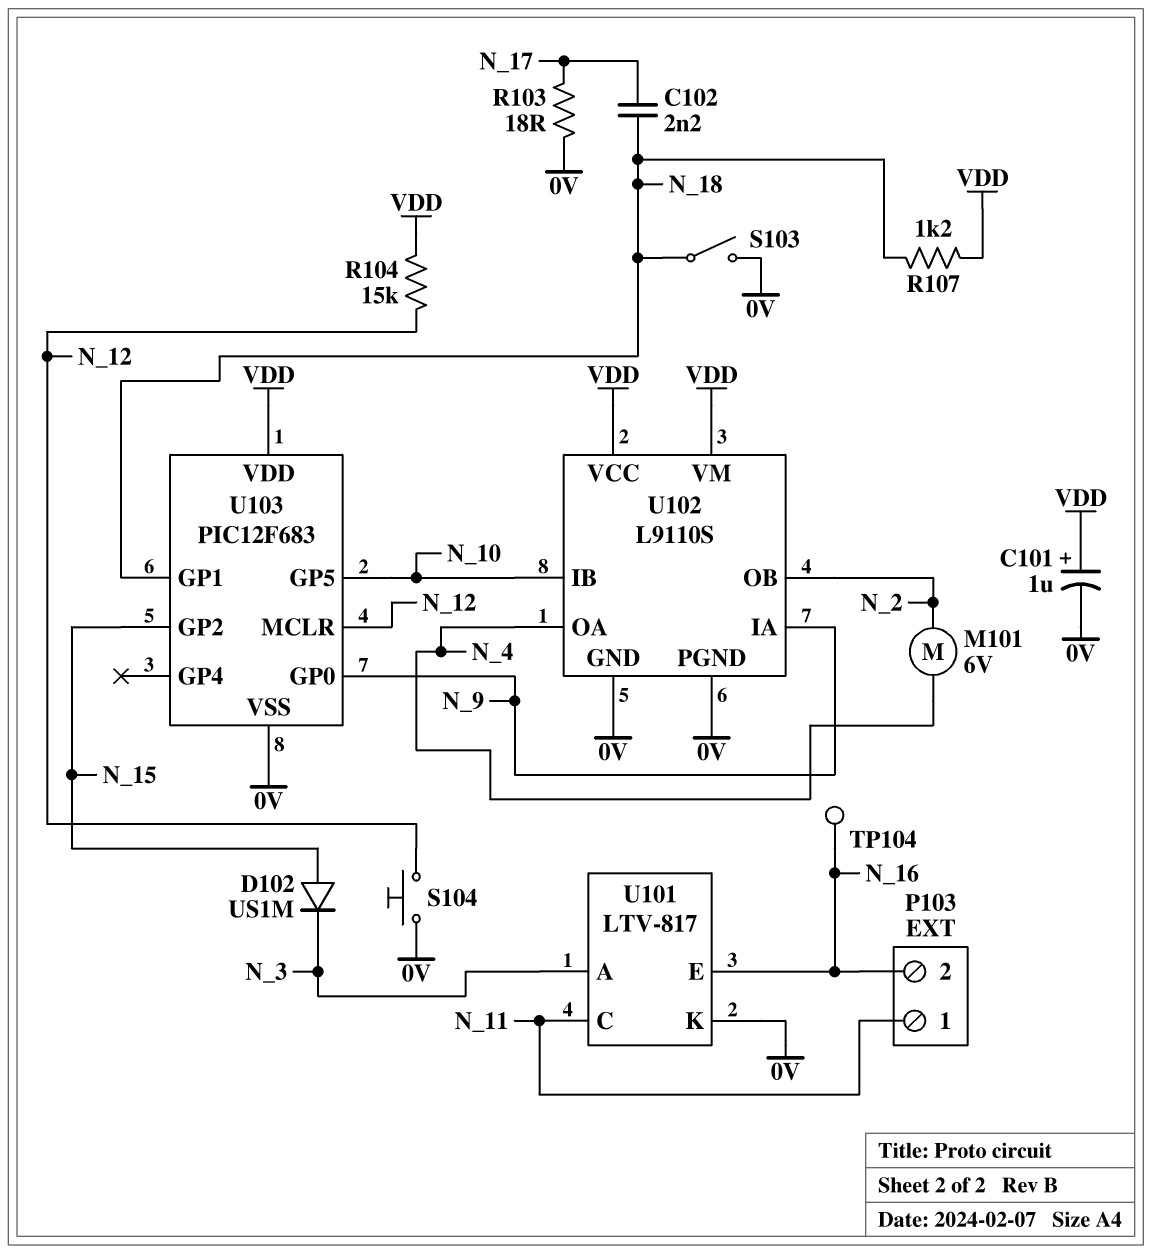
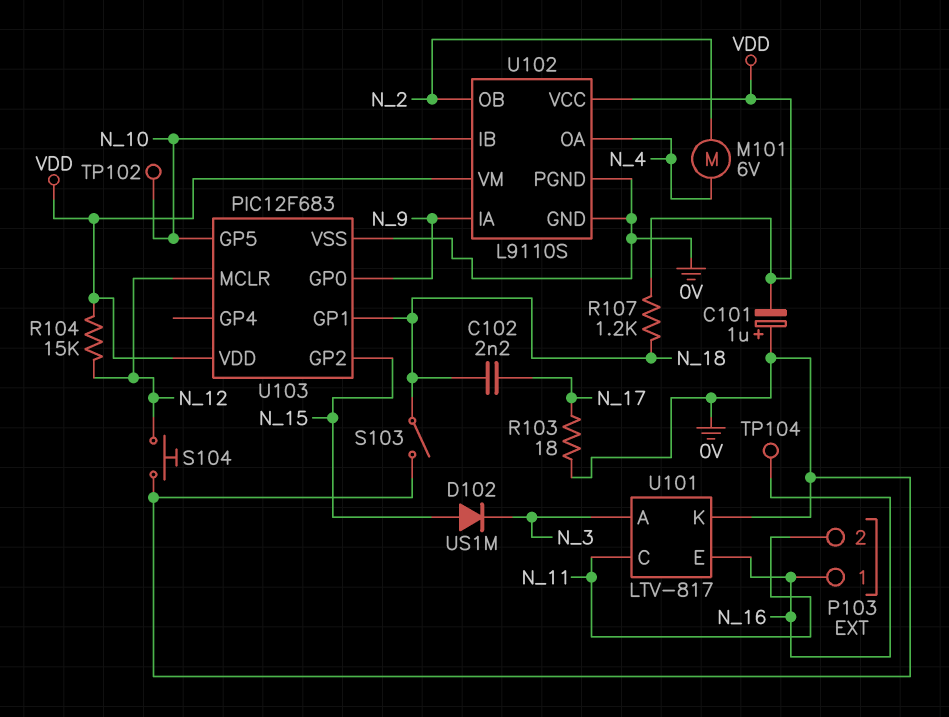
C101: 1uF (plus VDD, minus 0V) -> 1uF (plus 0V, minus VDD)
P103 pin 1: N_11 -> N_16
P103 pin 2: N_16 -> N_11
TP102: none -> test point (N_10)

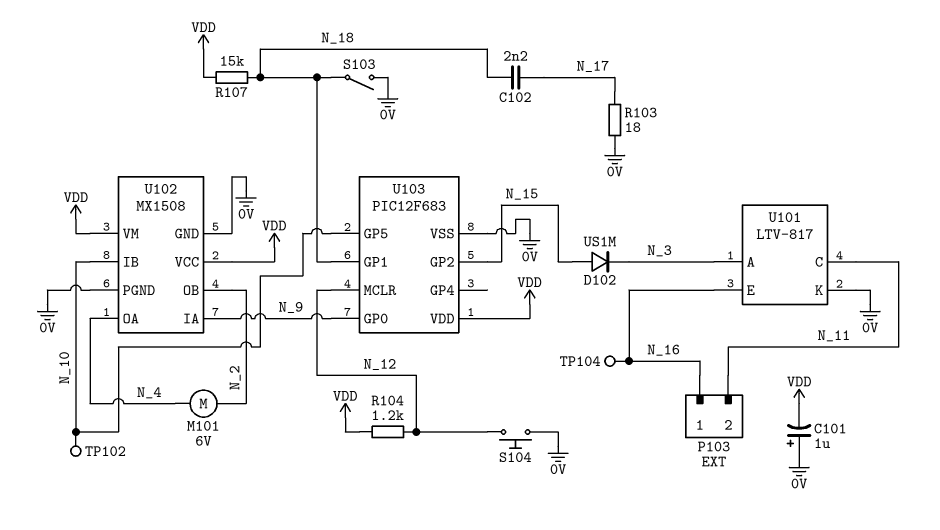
R104: 15k (N_12, VDD) -> 1.2k (N_12, VDD)
R107: 1.2k (N_18, VDD) -> 15k (N_18, VDD)
U102: L9110S -> MX1508

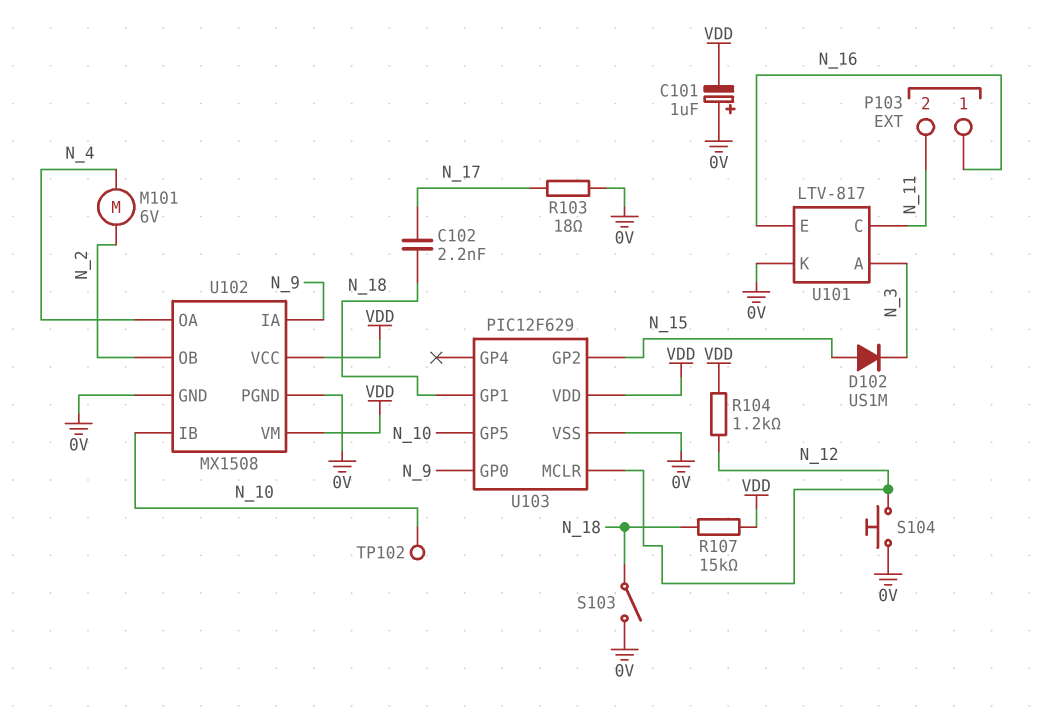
TP104: test point (N_16) -> none
U103: PIC12F683 -> PIC12F629

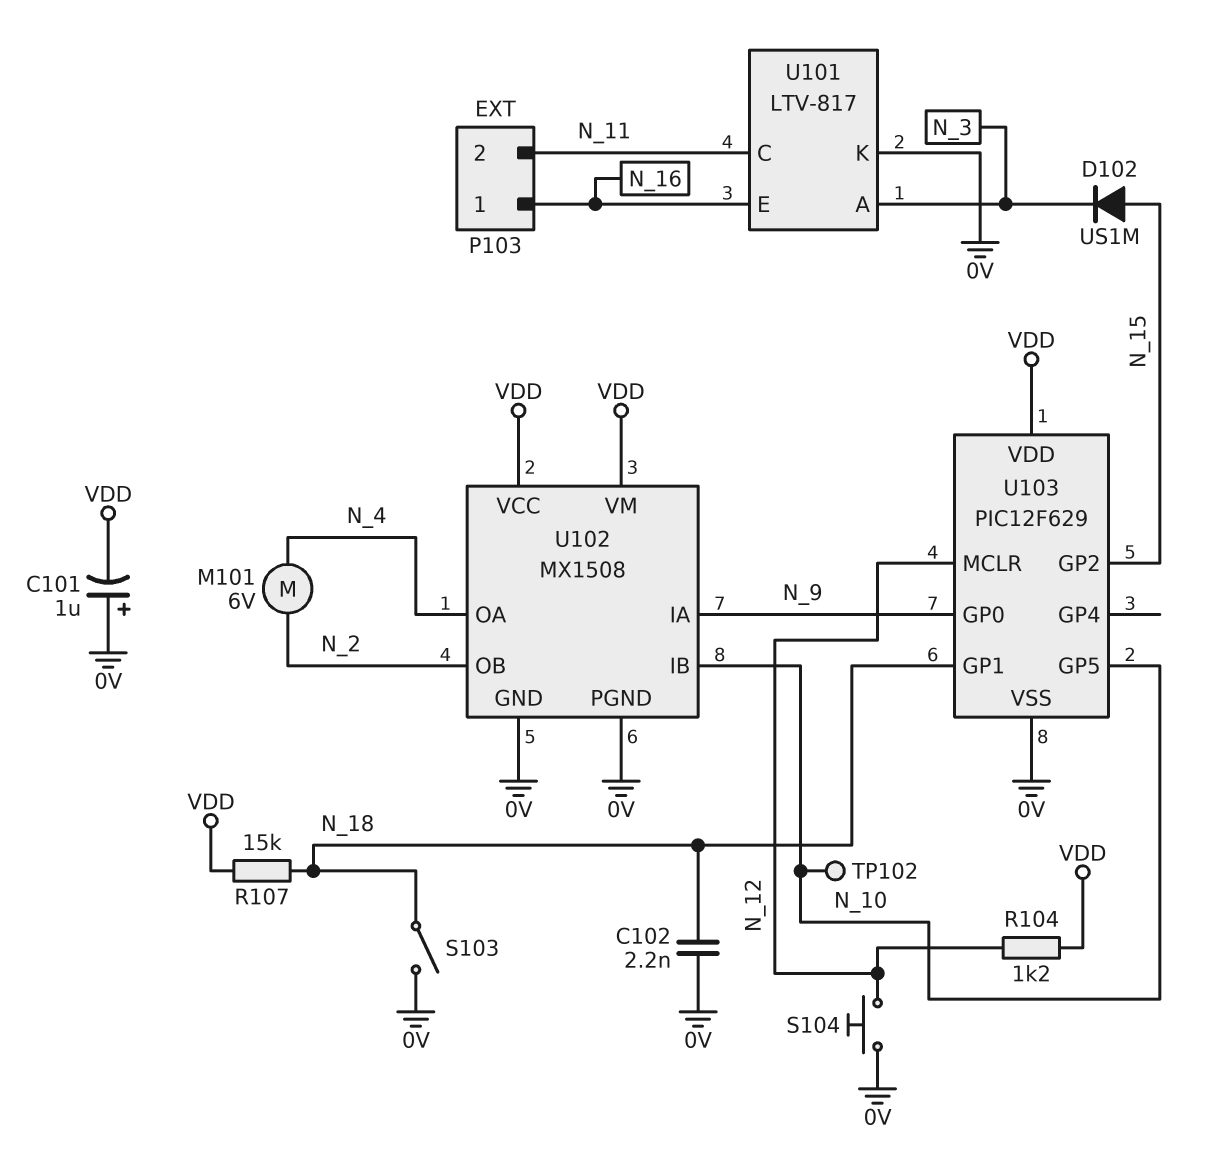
C102: 2.2nF (N_17, N_18) -> 2.2nF (0V, N_18)
R103: 18 (0V, N_17) -> none

